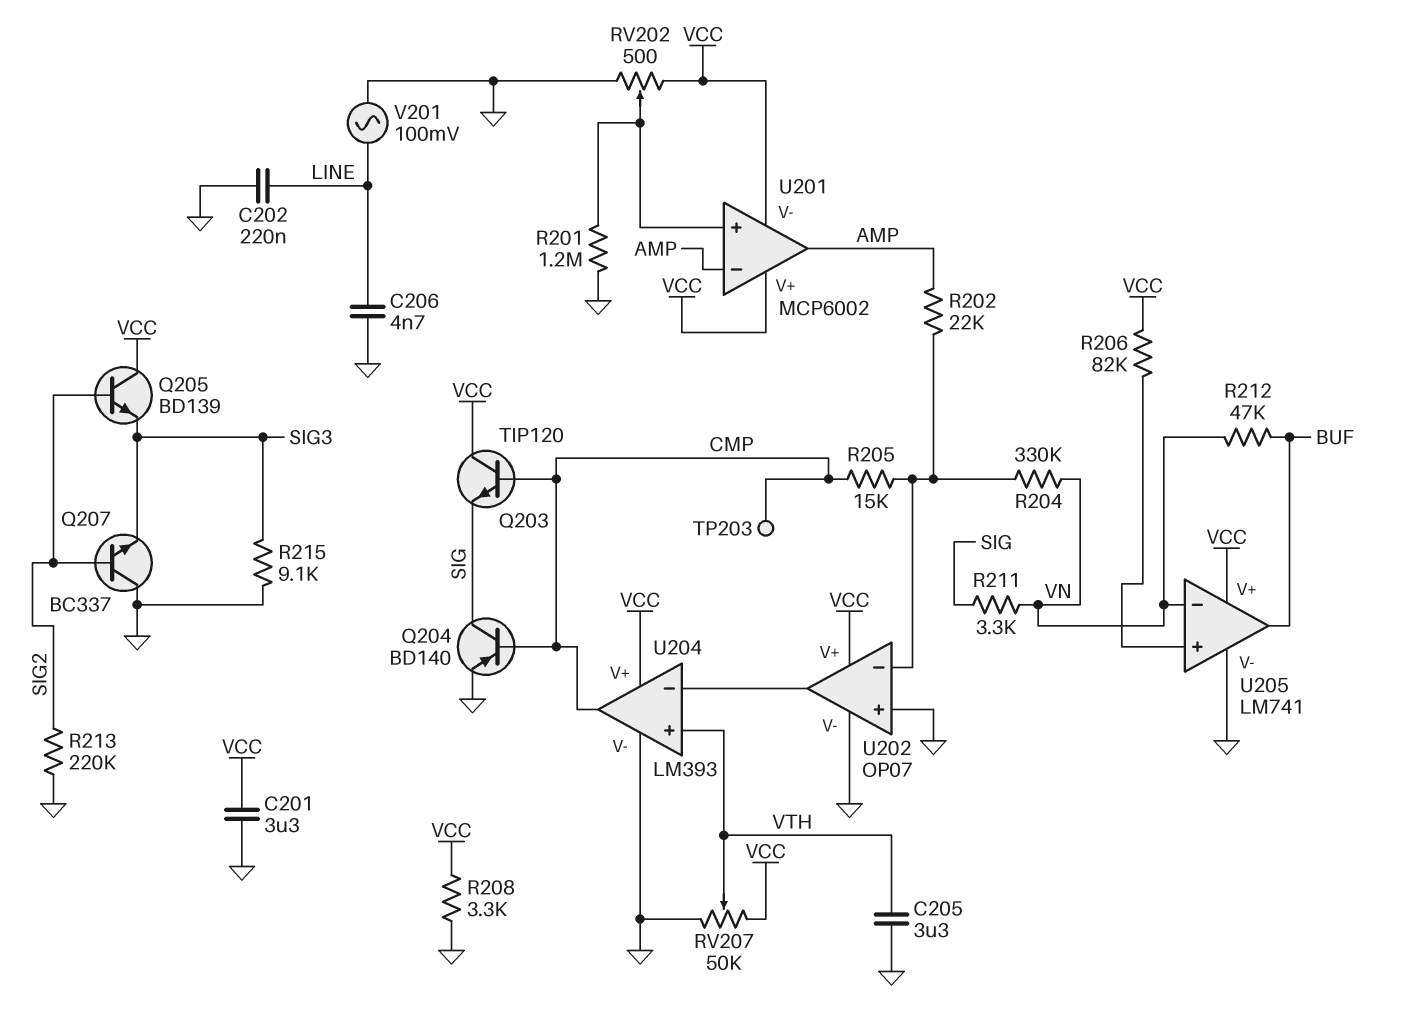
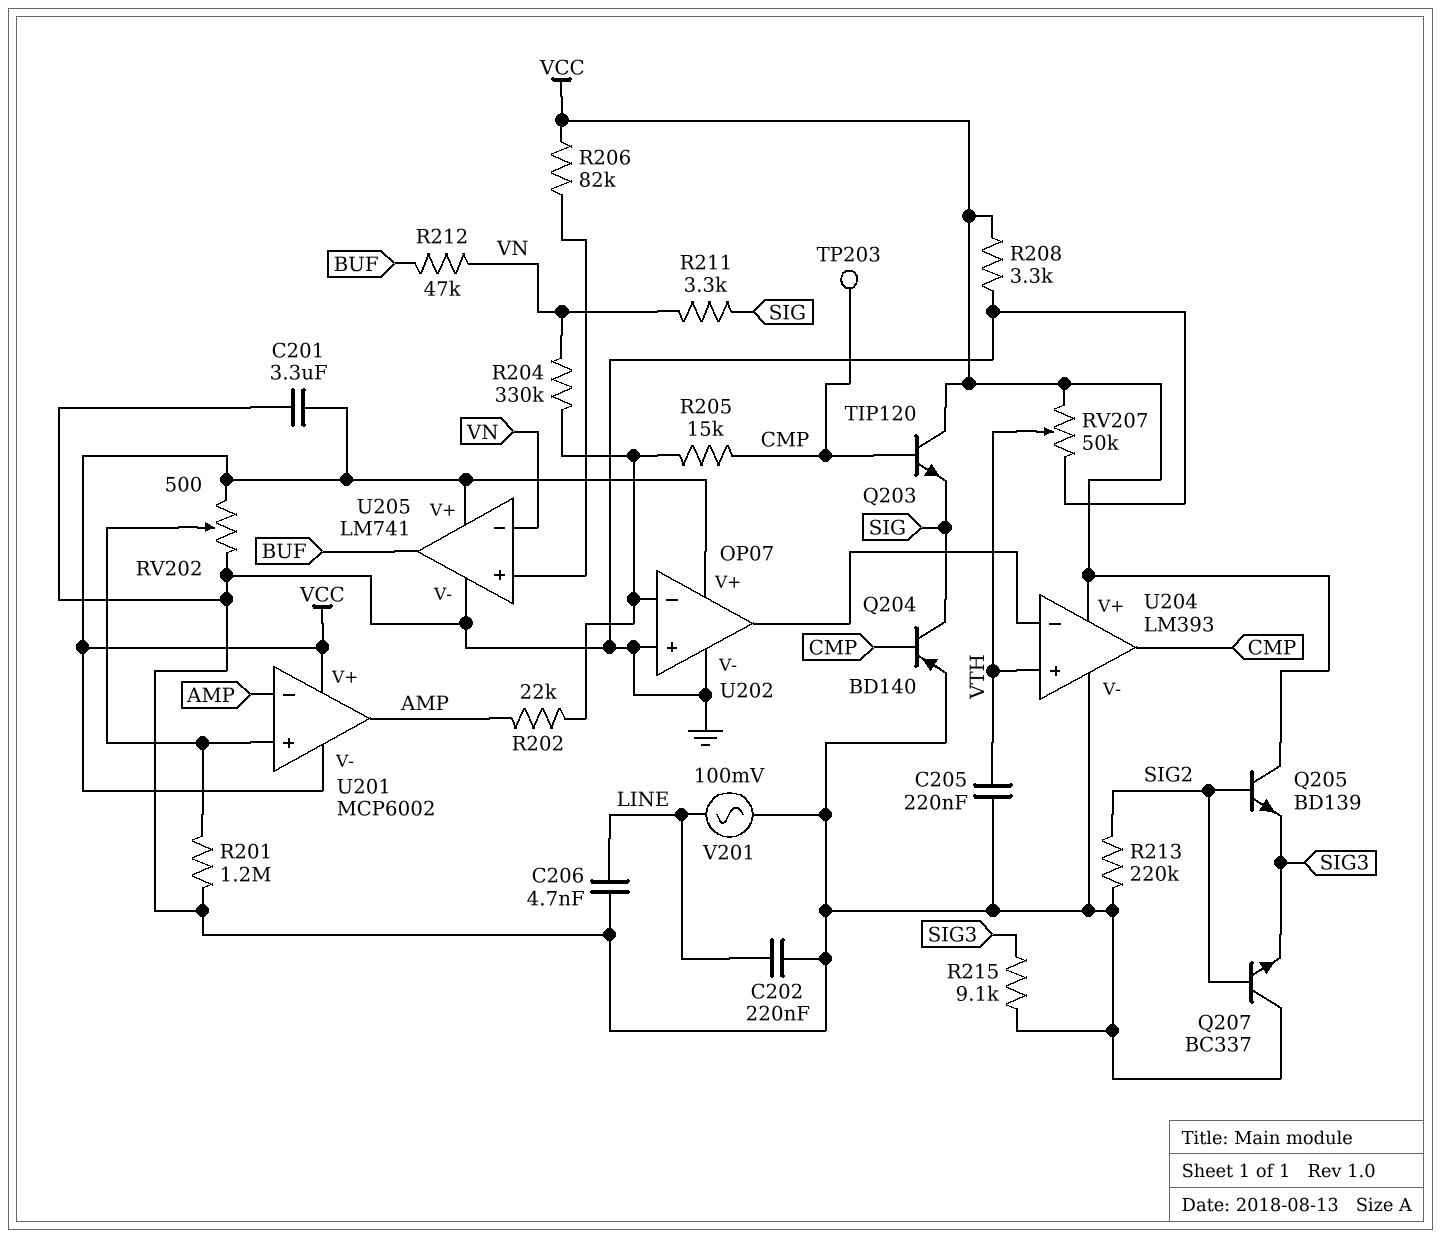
C205: 3.3uF (GND, VTH) -> 220nF (GND, VTH)

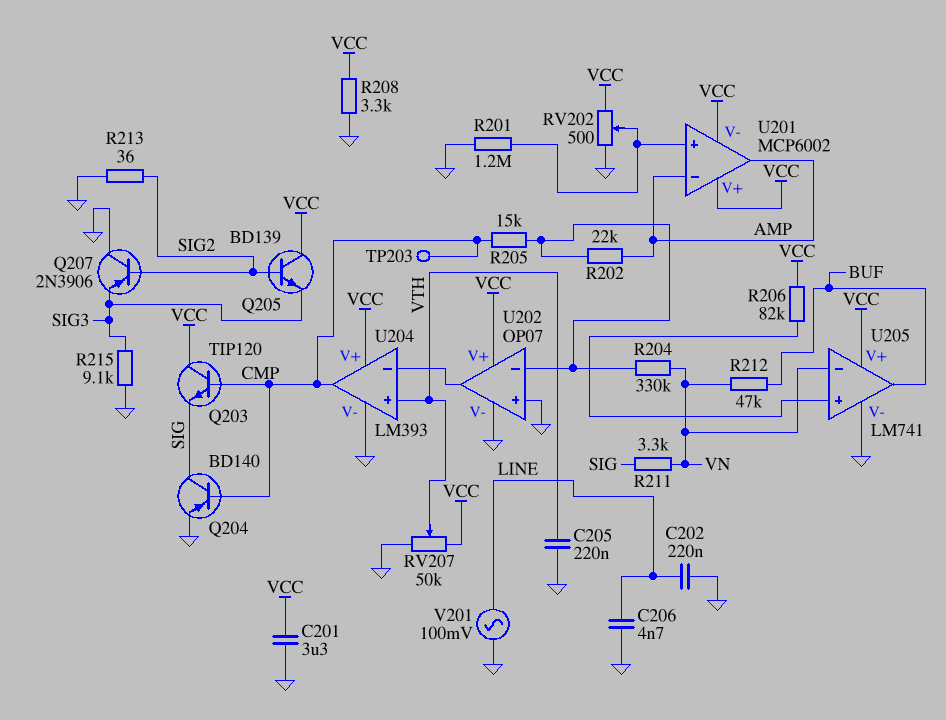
Q207: NPN BC337 (B SIG2, C GND, E SIG3) -> PNP 2N3906 (B SIG2, C GND, E SIG3)
R213: 220k (GND, SIG2) -> 36 (GND, SIG2)

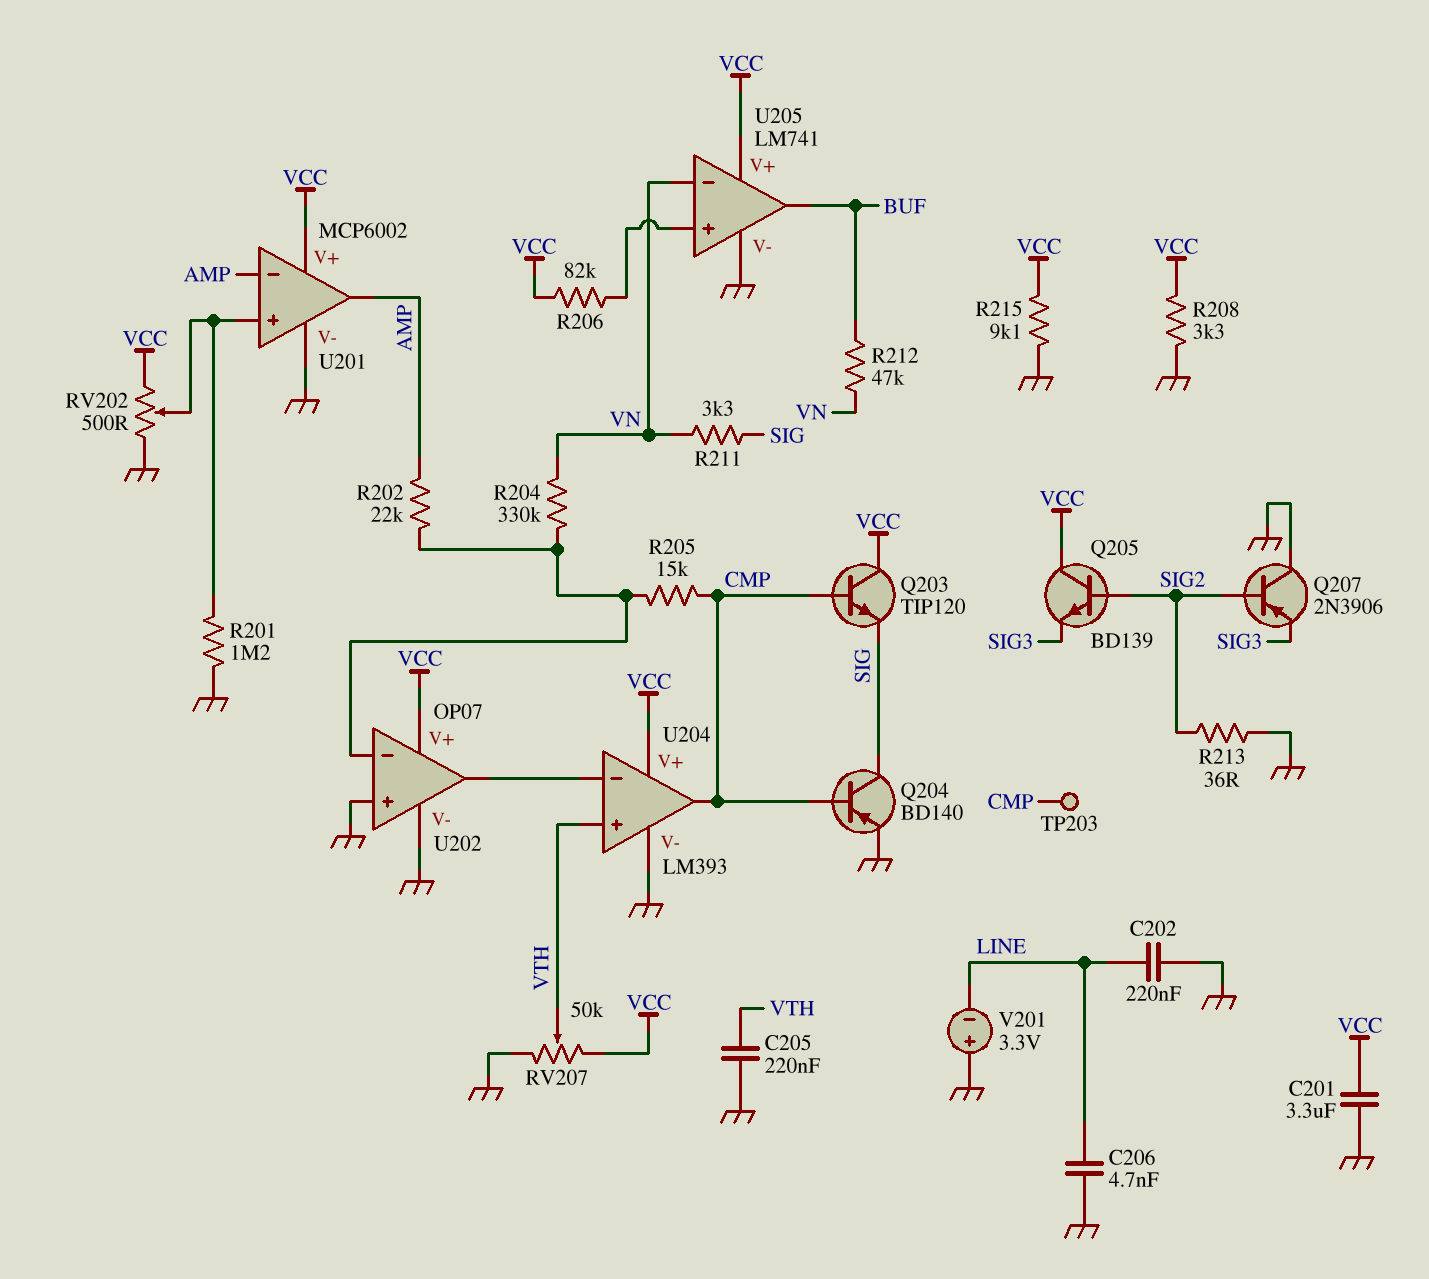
R215: 9.1k (GND, SIG3) -> 9.1k (GND, VCC)
U201 pin V-: VCC -> GND
V201: AC 100mV (GND, LINE) -> 3.3V (plus GND, minus LINE)

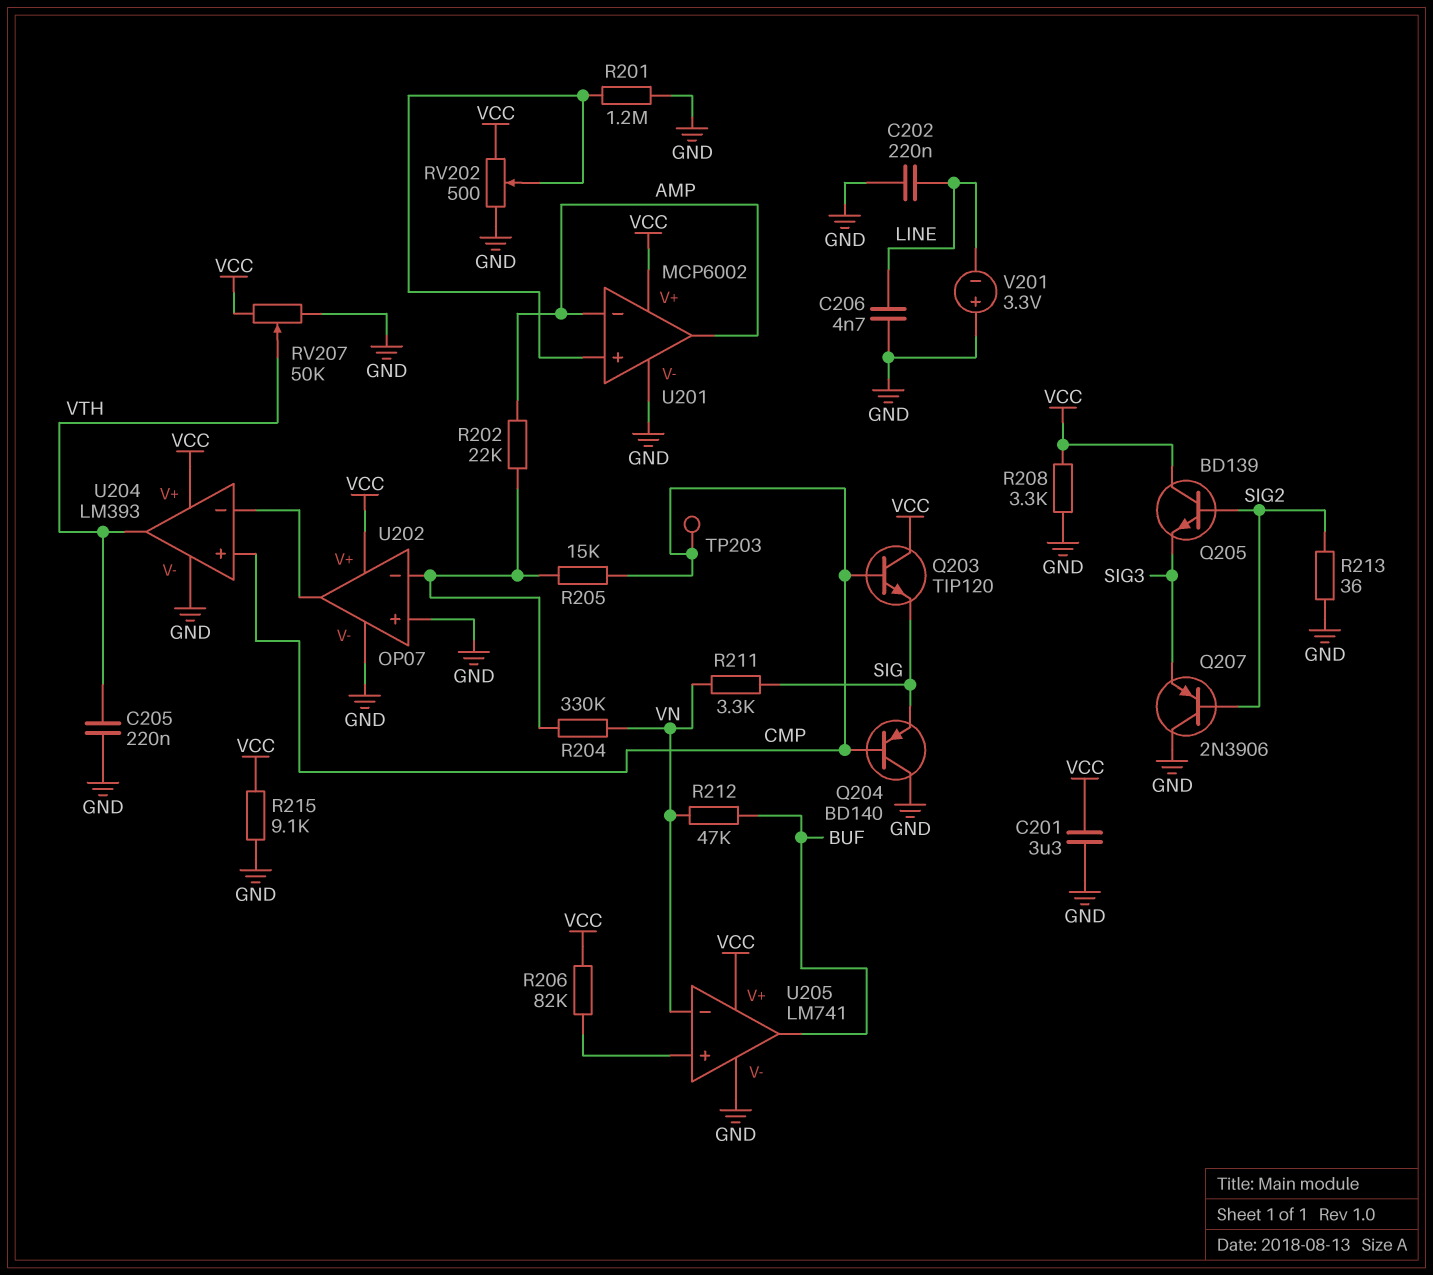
Q204: PNP BD140 (B CMP, C SIG, E GND) -> PNP BD140 (B CMP, C GND, E SIG)
U204 pin in+: VTH -> CMP
U204 pin out: CMP -> VTH

